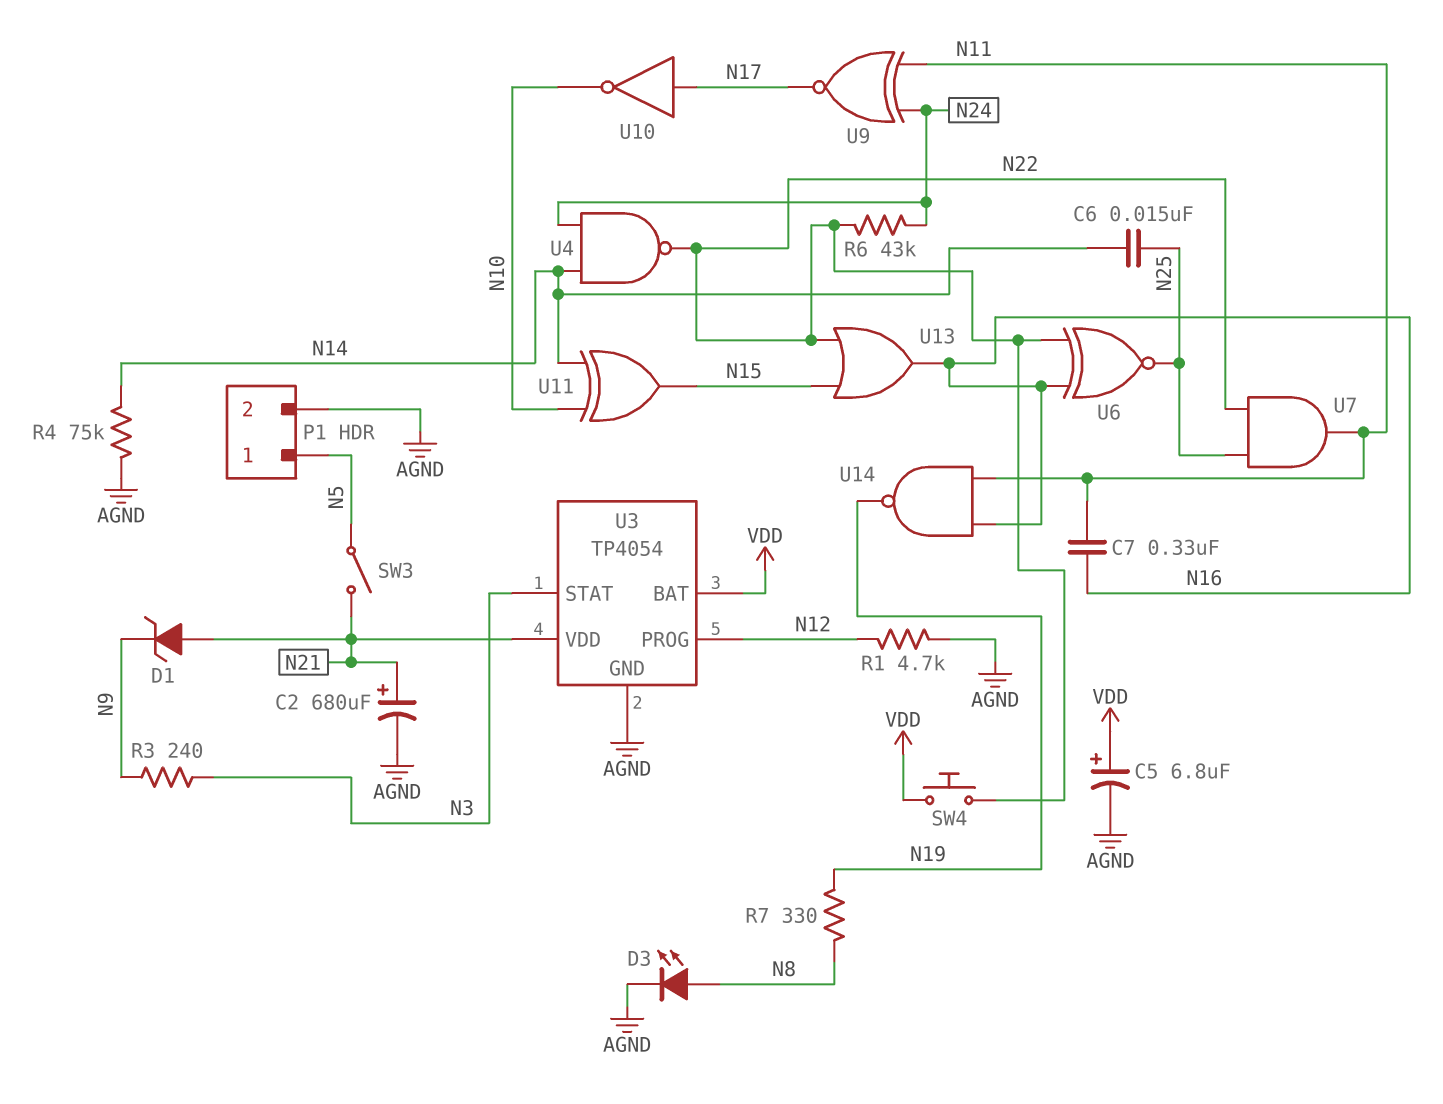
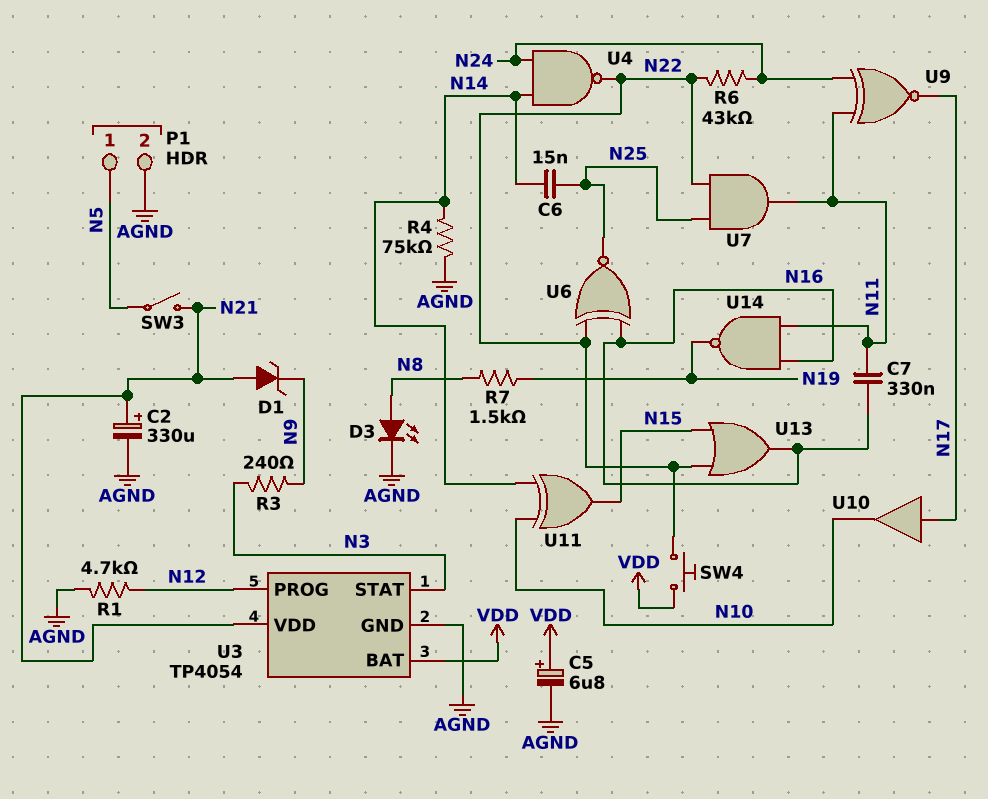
C2: 680uF (plus N21, minus AGND) -> 330uF (plus N21, minus AGND)
R7: 330 (N8, N19) -> 1.5k (N8, N19)
U10: NOT (in N17, out N10) -> buffer (in N17, out N10)

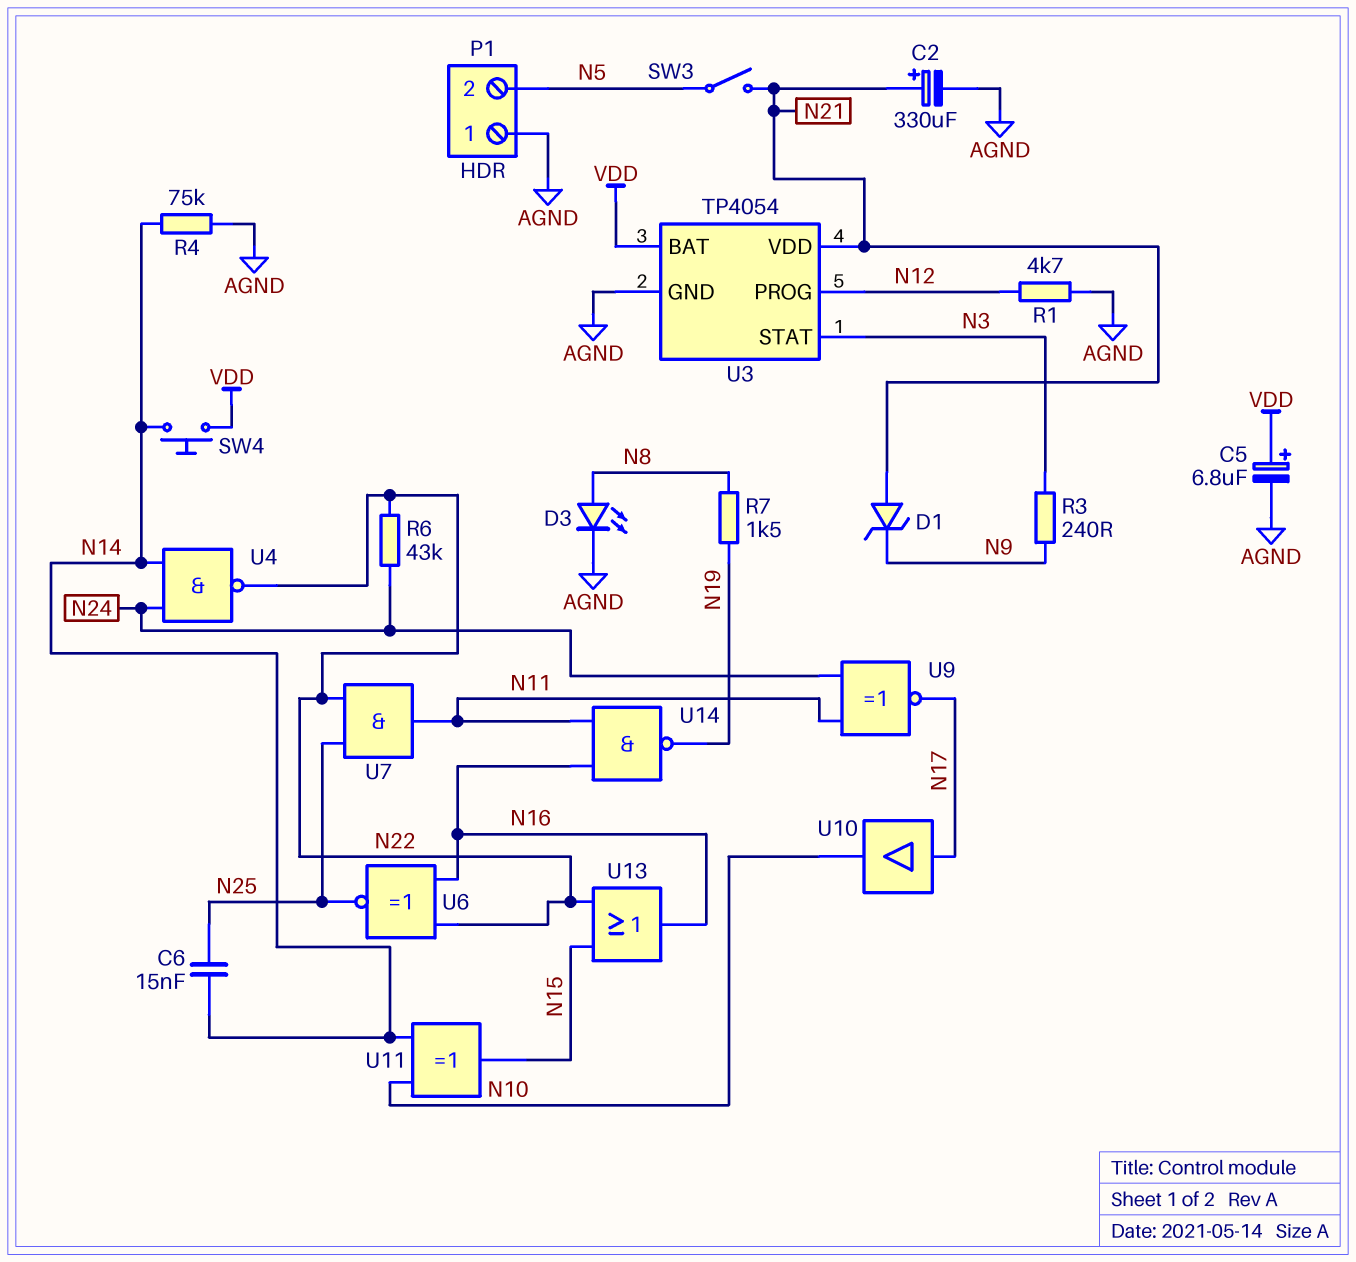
C7: 330nF (N11, N16) -> none
P1 pin 1: N5 -> AGND
P1 pin 2: AGND -> N5
SW4: button (N22, VDD) -> button (N14, VDD)

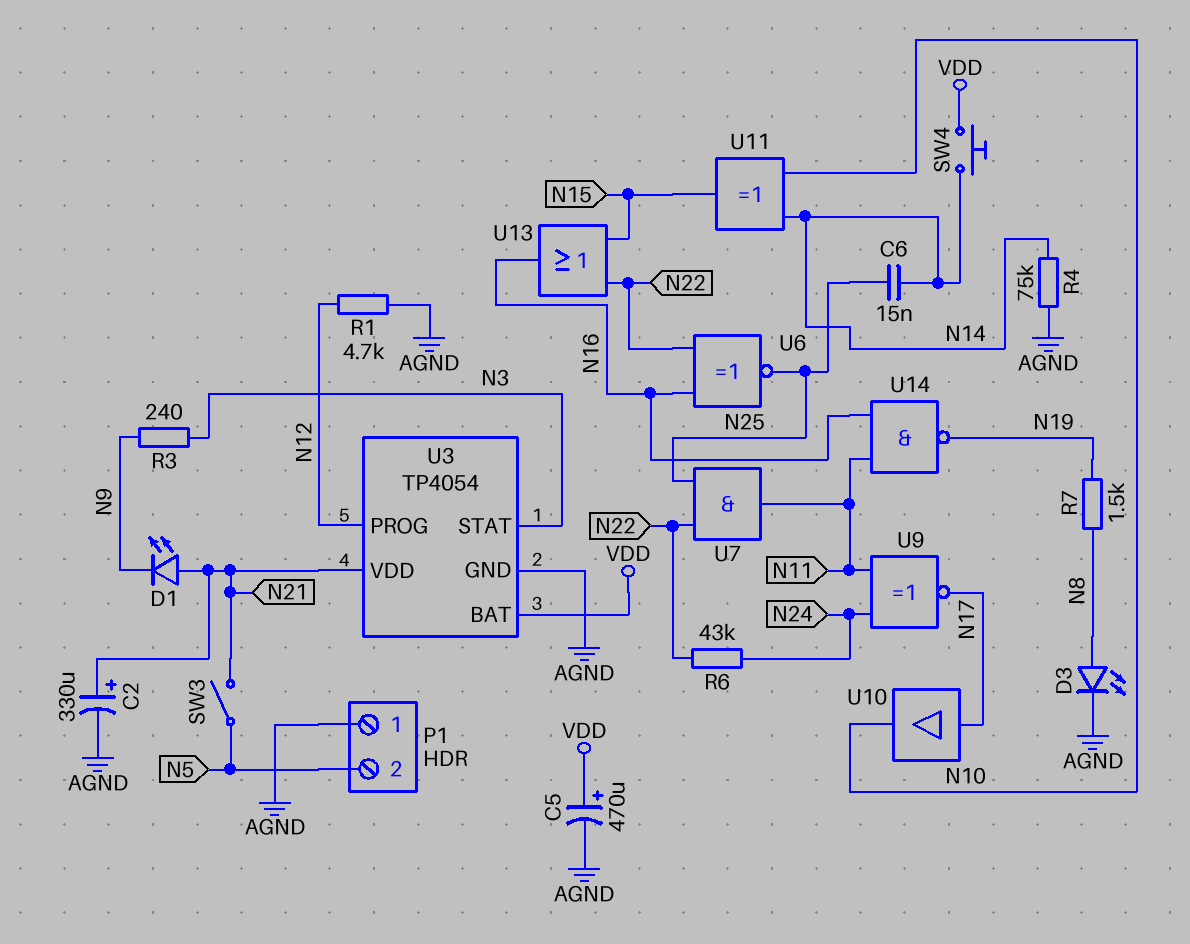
C5: 6.8uF (plus VDD, minus AGND) -> 470uF (plus VDD, minus AGND)
D1: zener (A N21, K N9) -> LED (A N21, K N9)
U4: NAND (in N14, in N24, out N22) -> none

